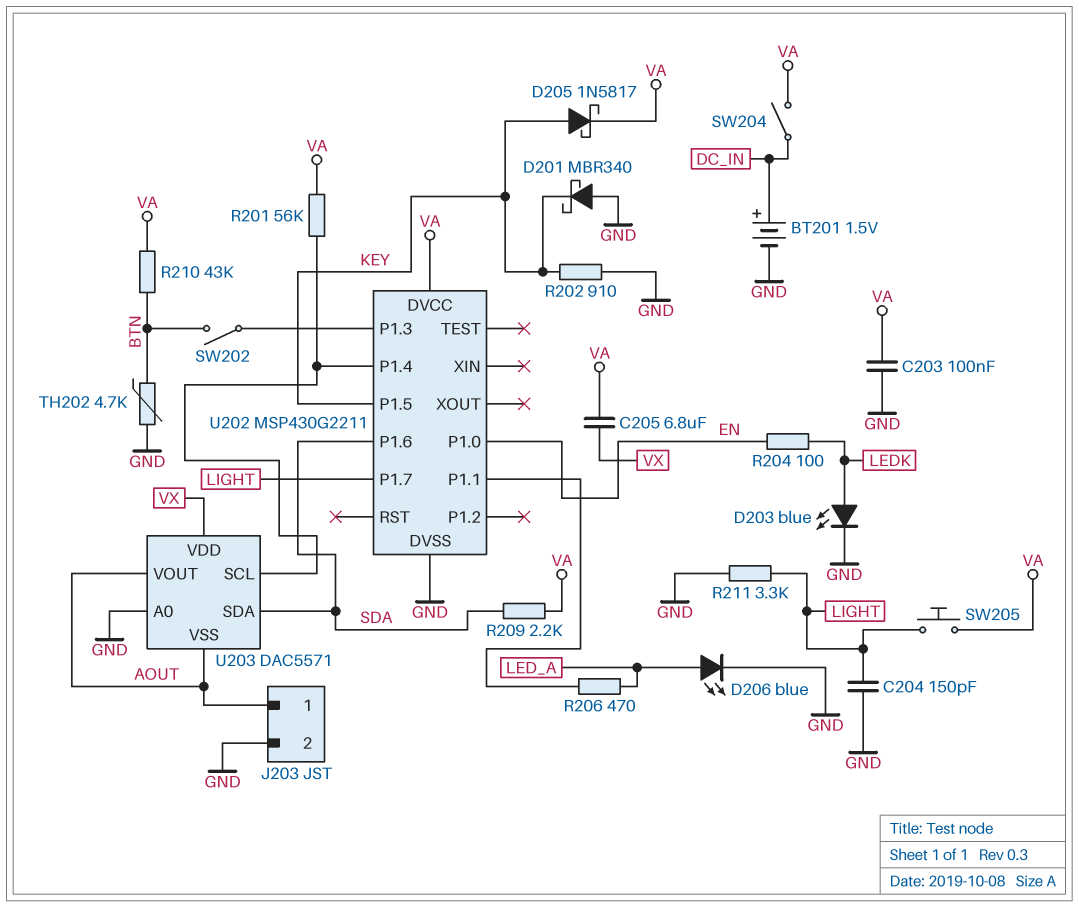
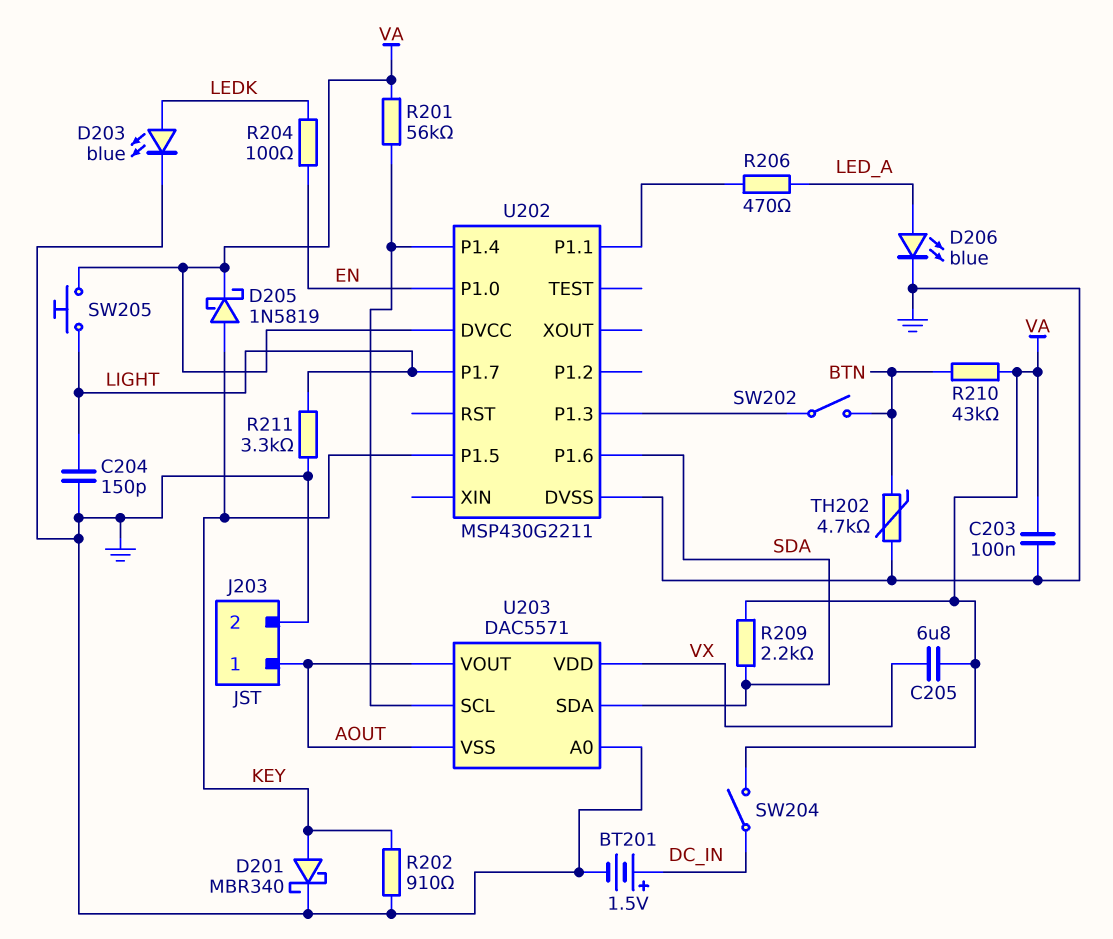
D201: schottky MBR340 (A GND, K KEY) -> schottky MBR340 (A KEY, K GND)
D205: schottky 1N5817 (A KEY, K VA) -> schottky 1N5819 (A KEY, K VA)

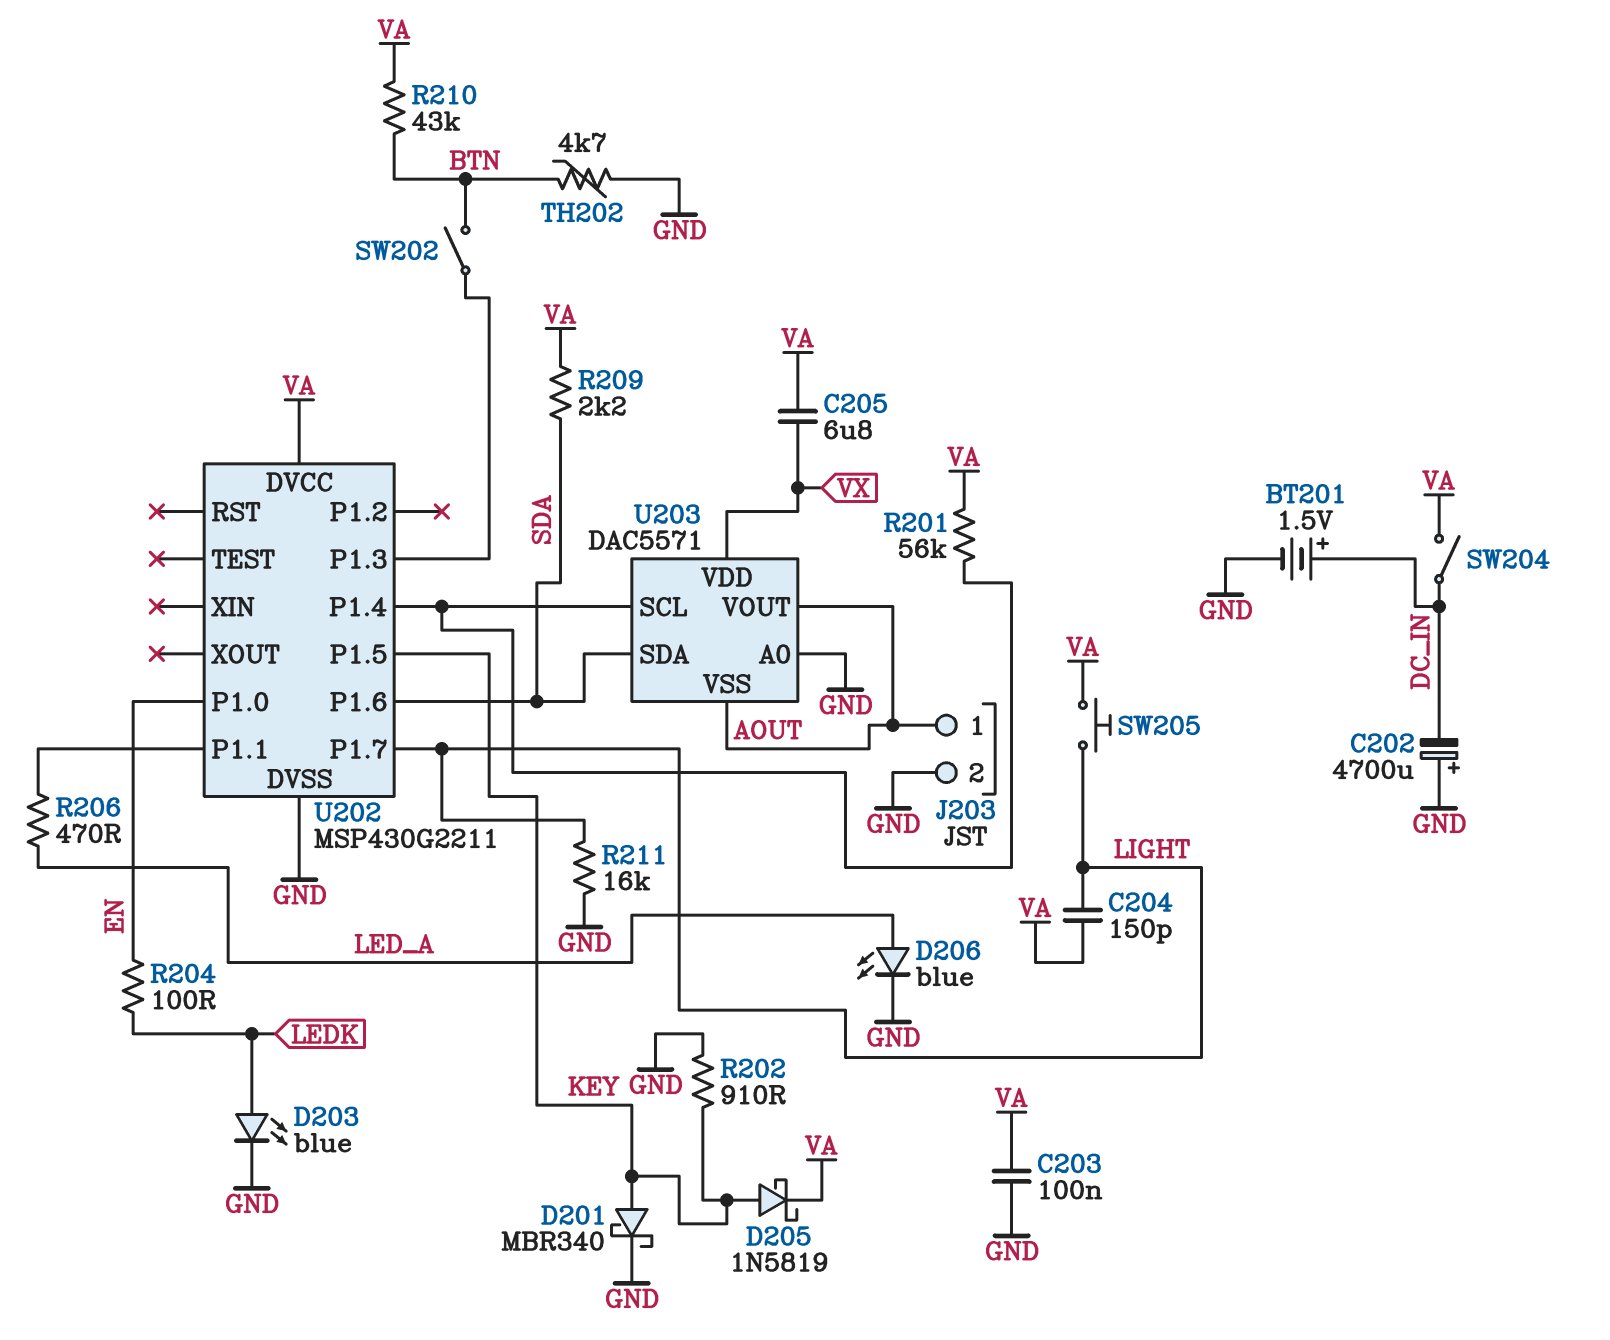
C202: none -> 4700uF (plus GND, minus DC_IN)
C204: 150pF (GND, LIGHT) -> 150pF (LIGHT, VA)
R211: 3.3k (GND, LIGHT) -> 16k (GND, LIGHT)

